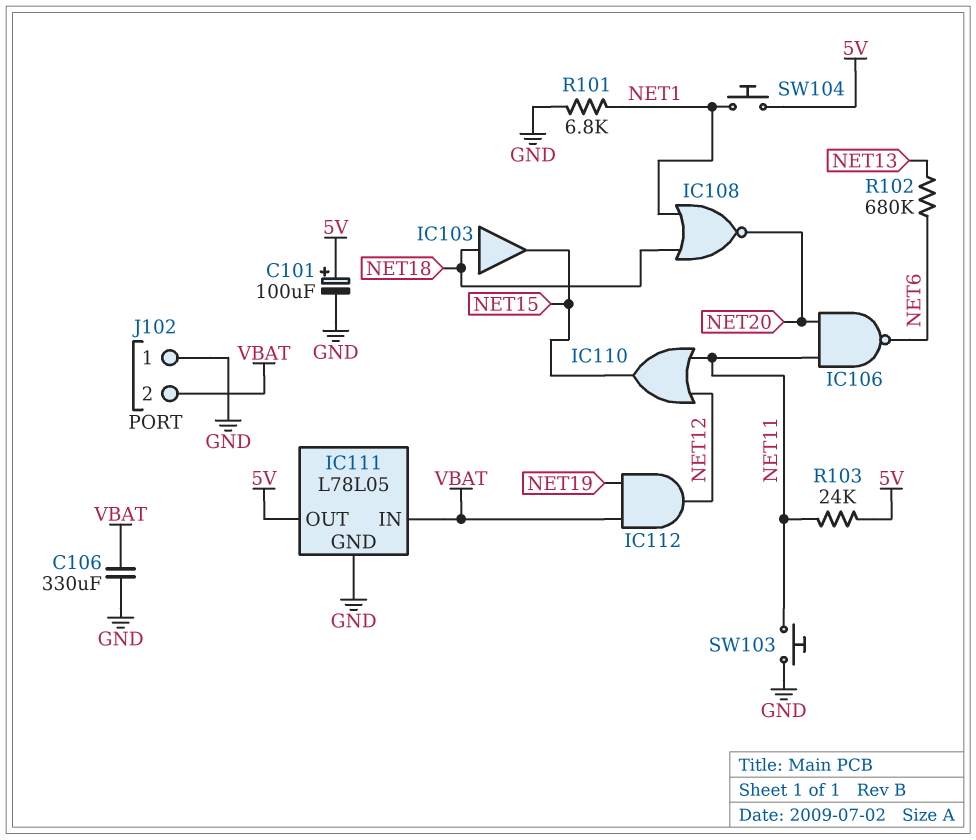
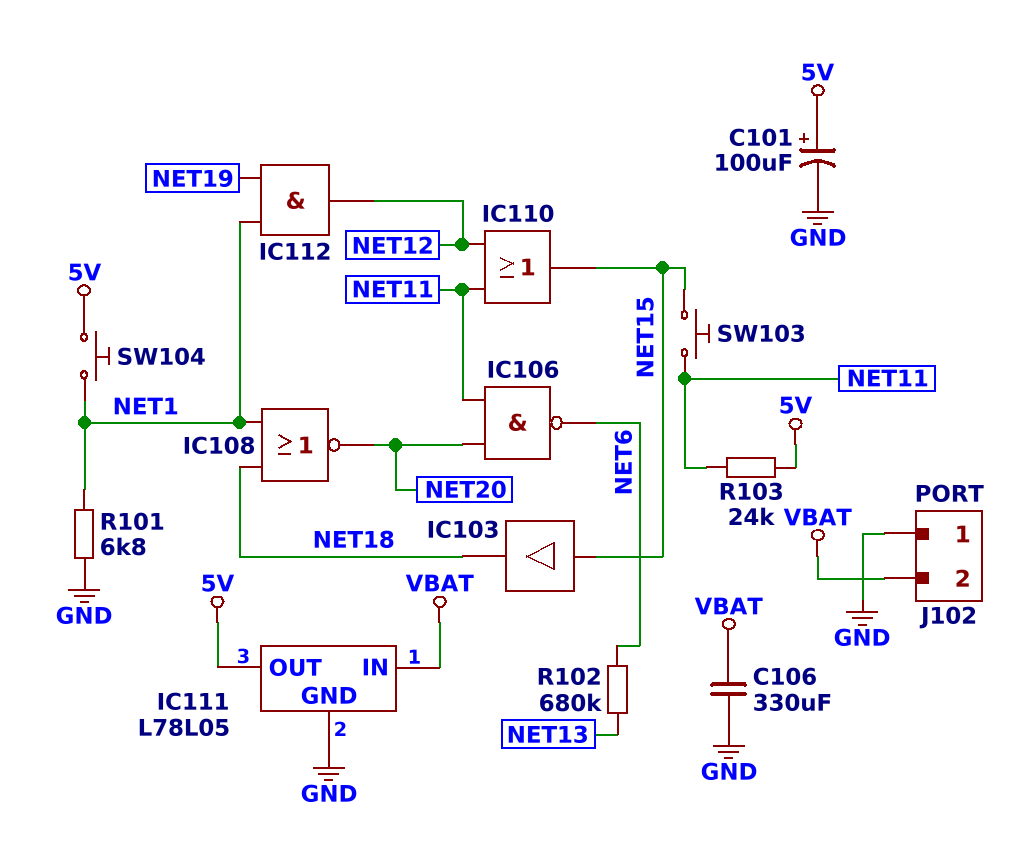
IC103: buffer (in NET18, out NET15) -> buffer (in NET15, out NET18)
IC112: AND (in NET19, in VBAT, out NET12) -> AND (in NET1, in NET19, out NET12)
SW103: button (GND, NET11) -> button (NET11, NET15)

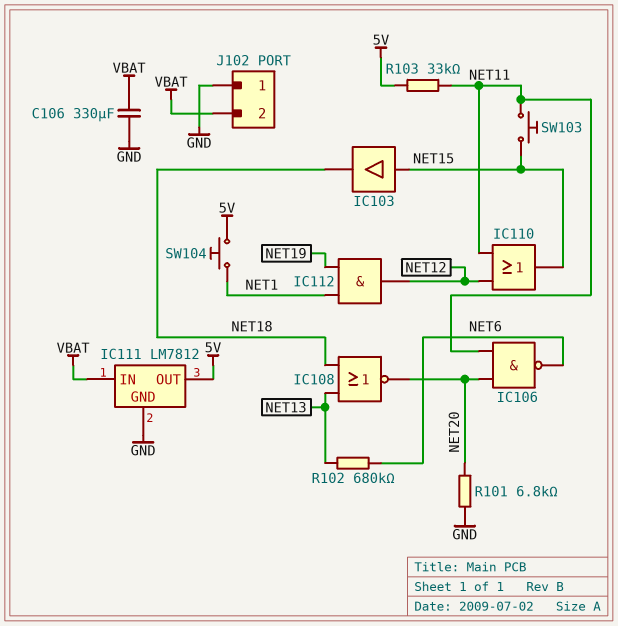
C101: 100uF (plus 5V, minus GND) -> none
IC108: NOR (in NET1, in NET18, out NET20) -> NOR (in NET13, in NET18, out NET20)
IC111: L78L05 -> LM7812
R101: 6.8k (GND, NET1) -> 6.8k (GND, NET20)
R103: 24k (5V, NET11) -> 33k (5V, NET11)

